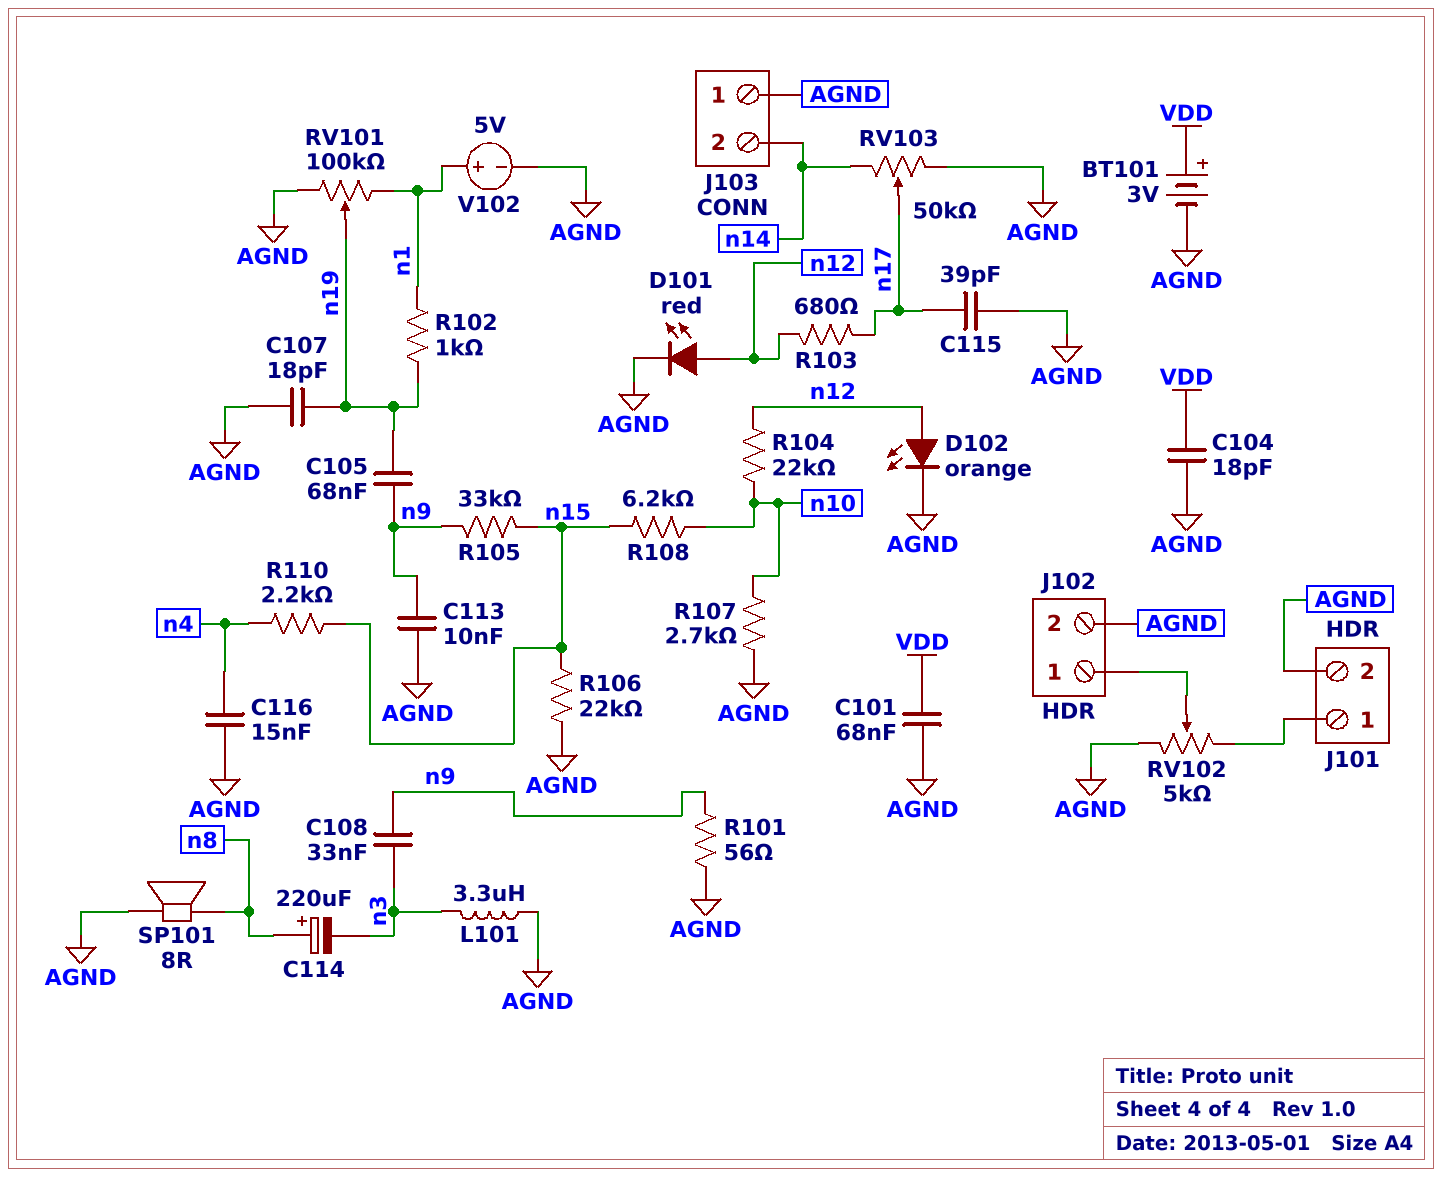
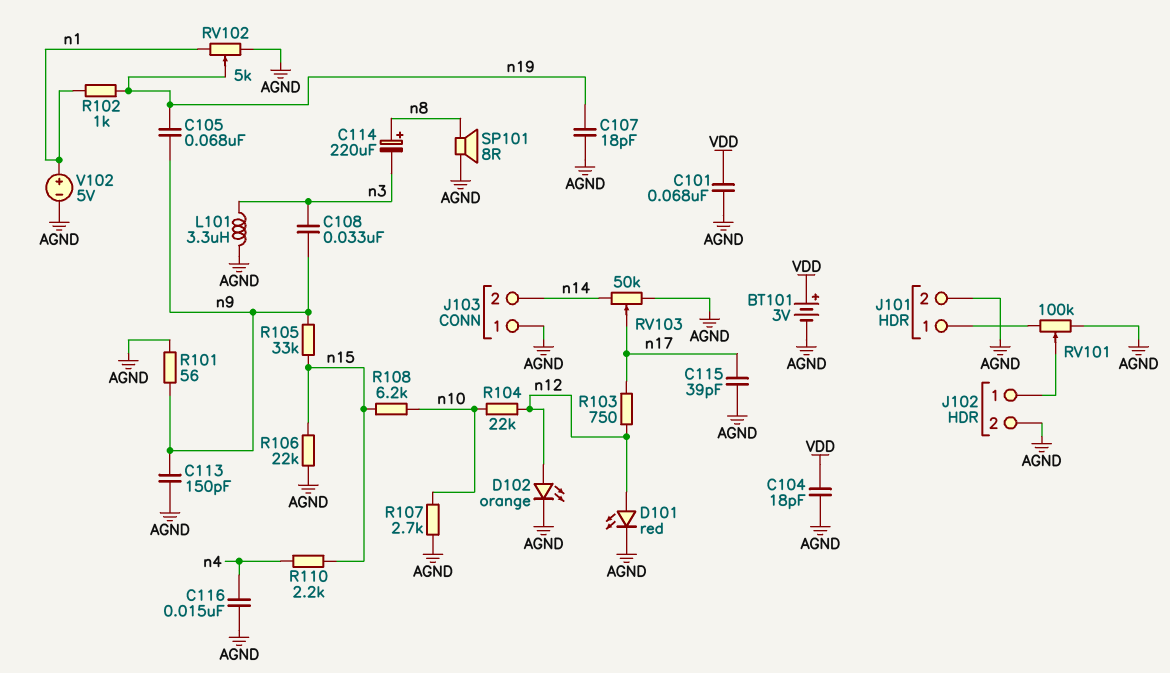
C113: 10nF (AGND, n9) -> 150pF (AGND, n9)
R103: 680 (n12, n17) -> 750 (n12, n17)
RV101: 100k (AGND, n1, wiper n19) -> 100k (AGND, J101/1, wiper J102/1)
RV102: 5k (AGND, J101/1, wiper J102/1) -> 5k (AGND, n1, wiper n19)

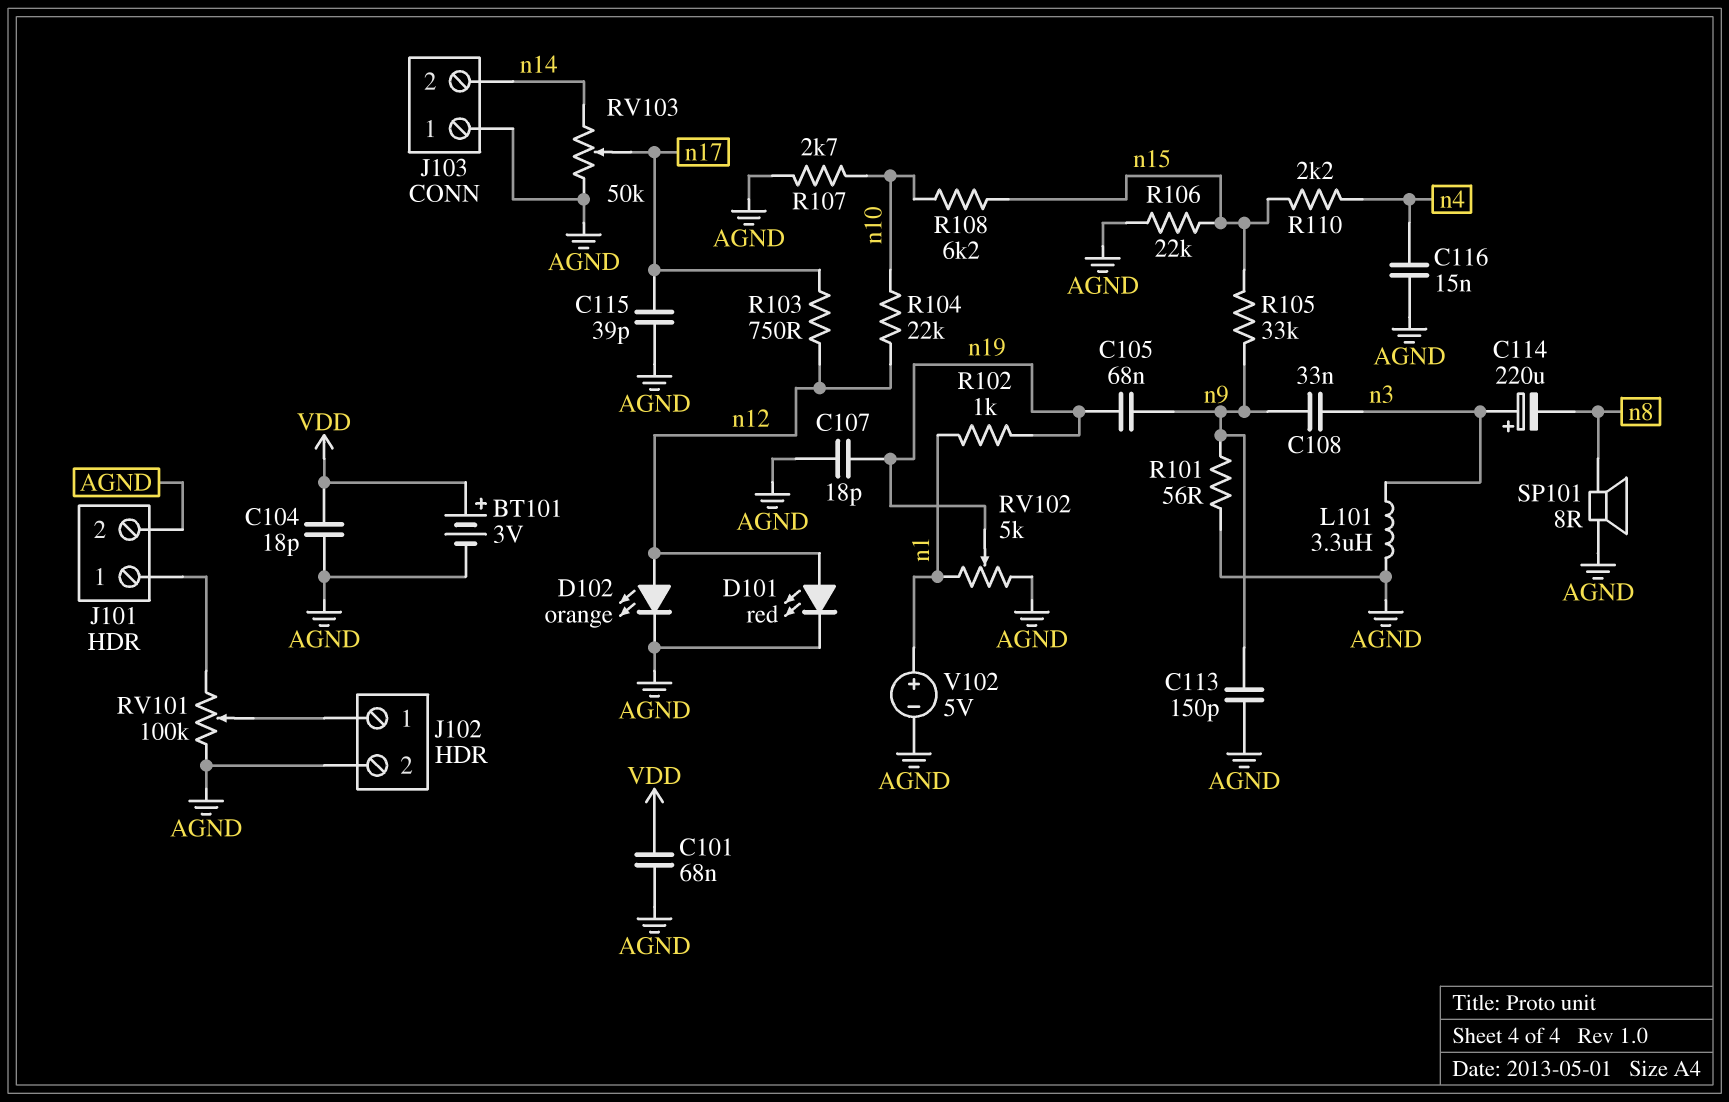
C114: 220uF (plus n8, minus n3) -> 220uF (plus n3, minus n8)

